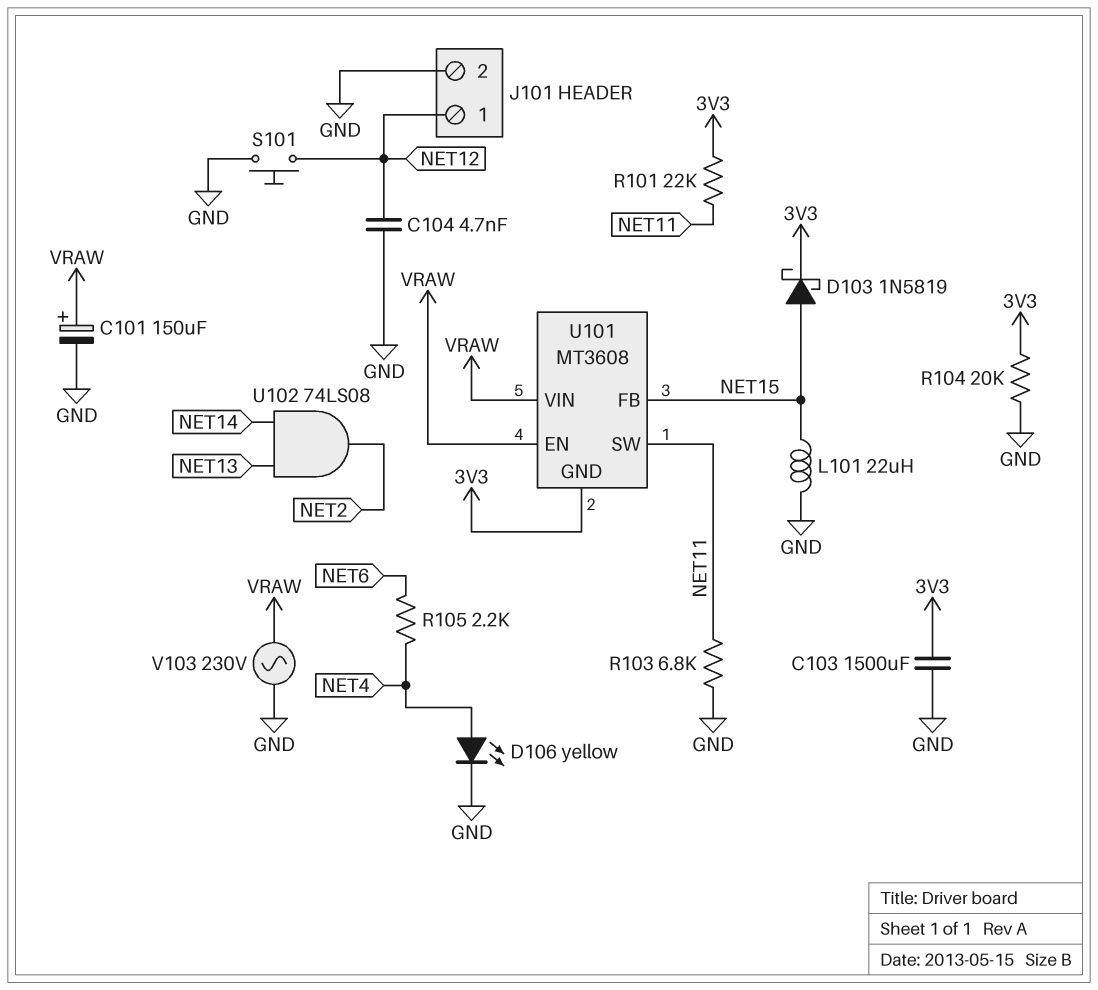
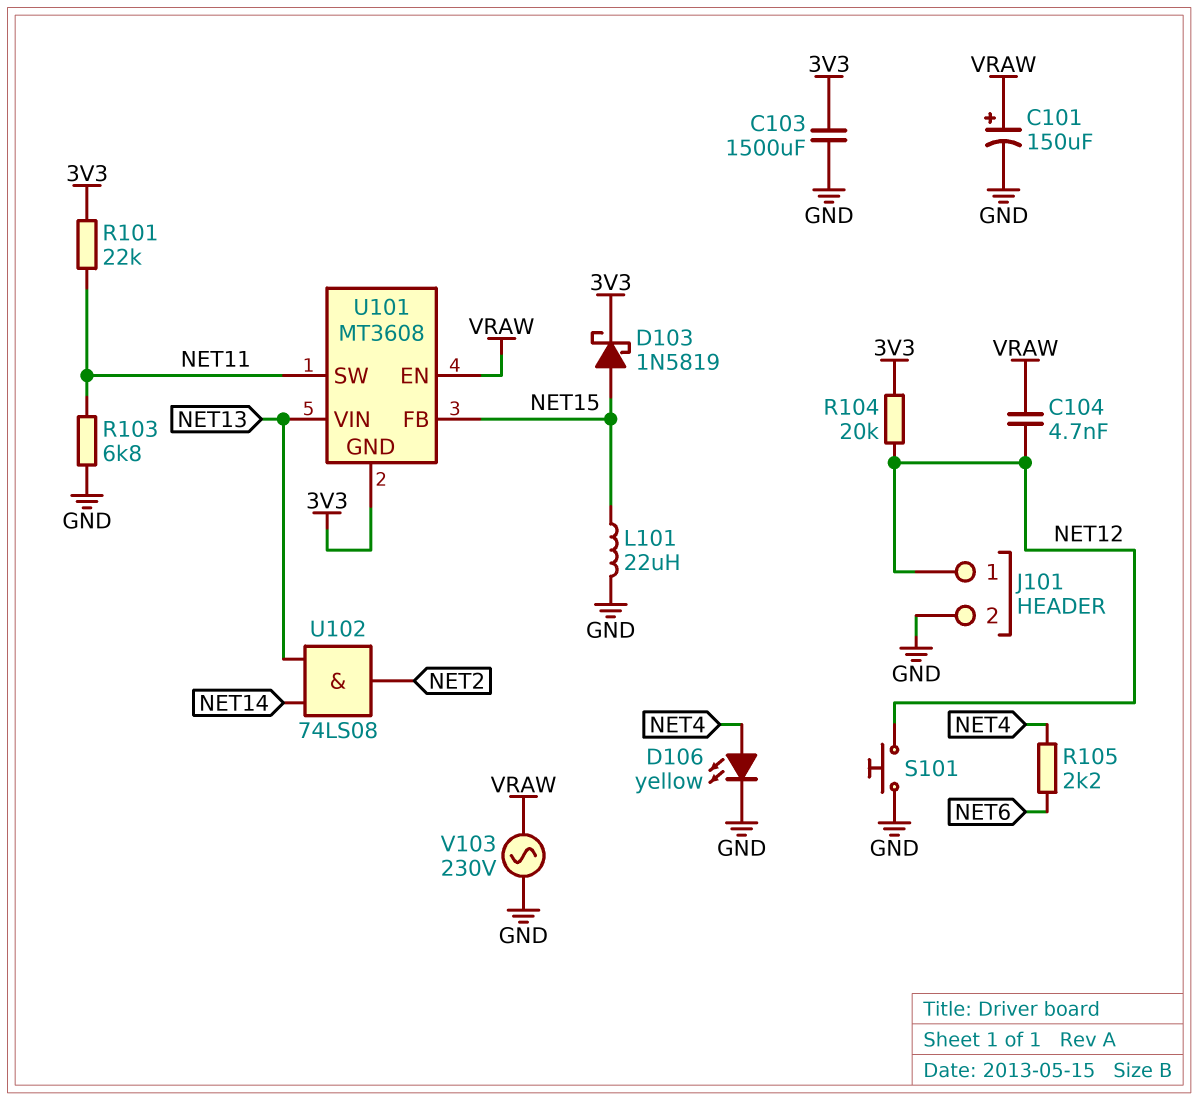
C104: 4.7nF (GND, NET12) -> 4.7nF (NET12, VRAW)
R104: 20k (3V3, GND) -> 20k (3V3, NET12)
U101 pin VIN: VRAW -> NET13

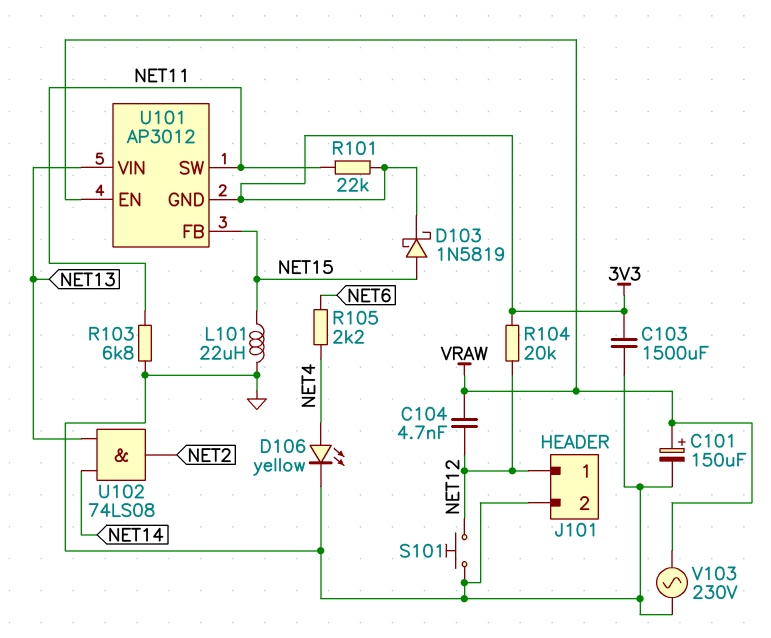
U101: MT3608 -> AP3012

